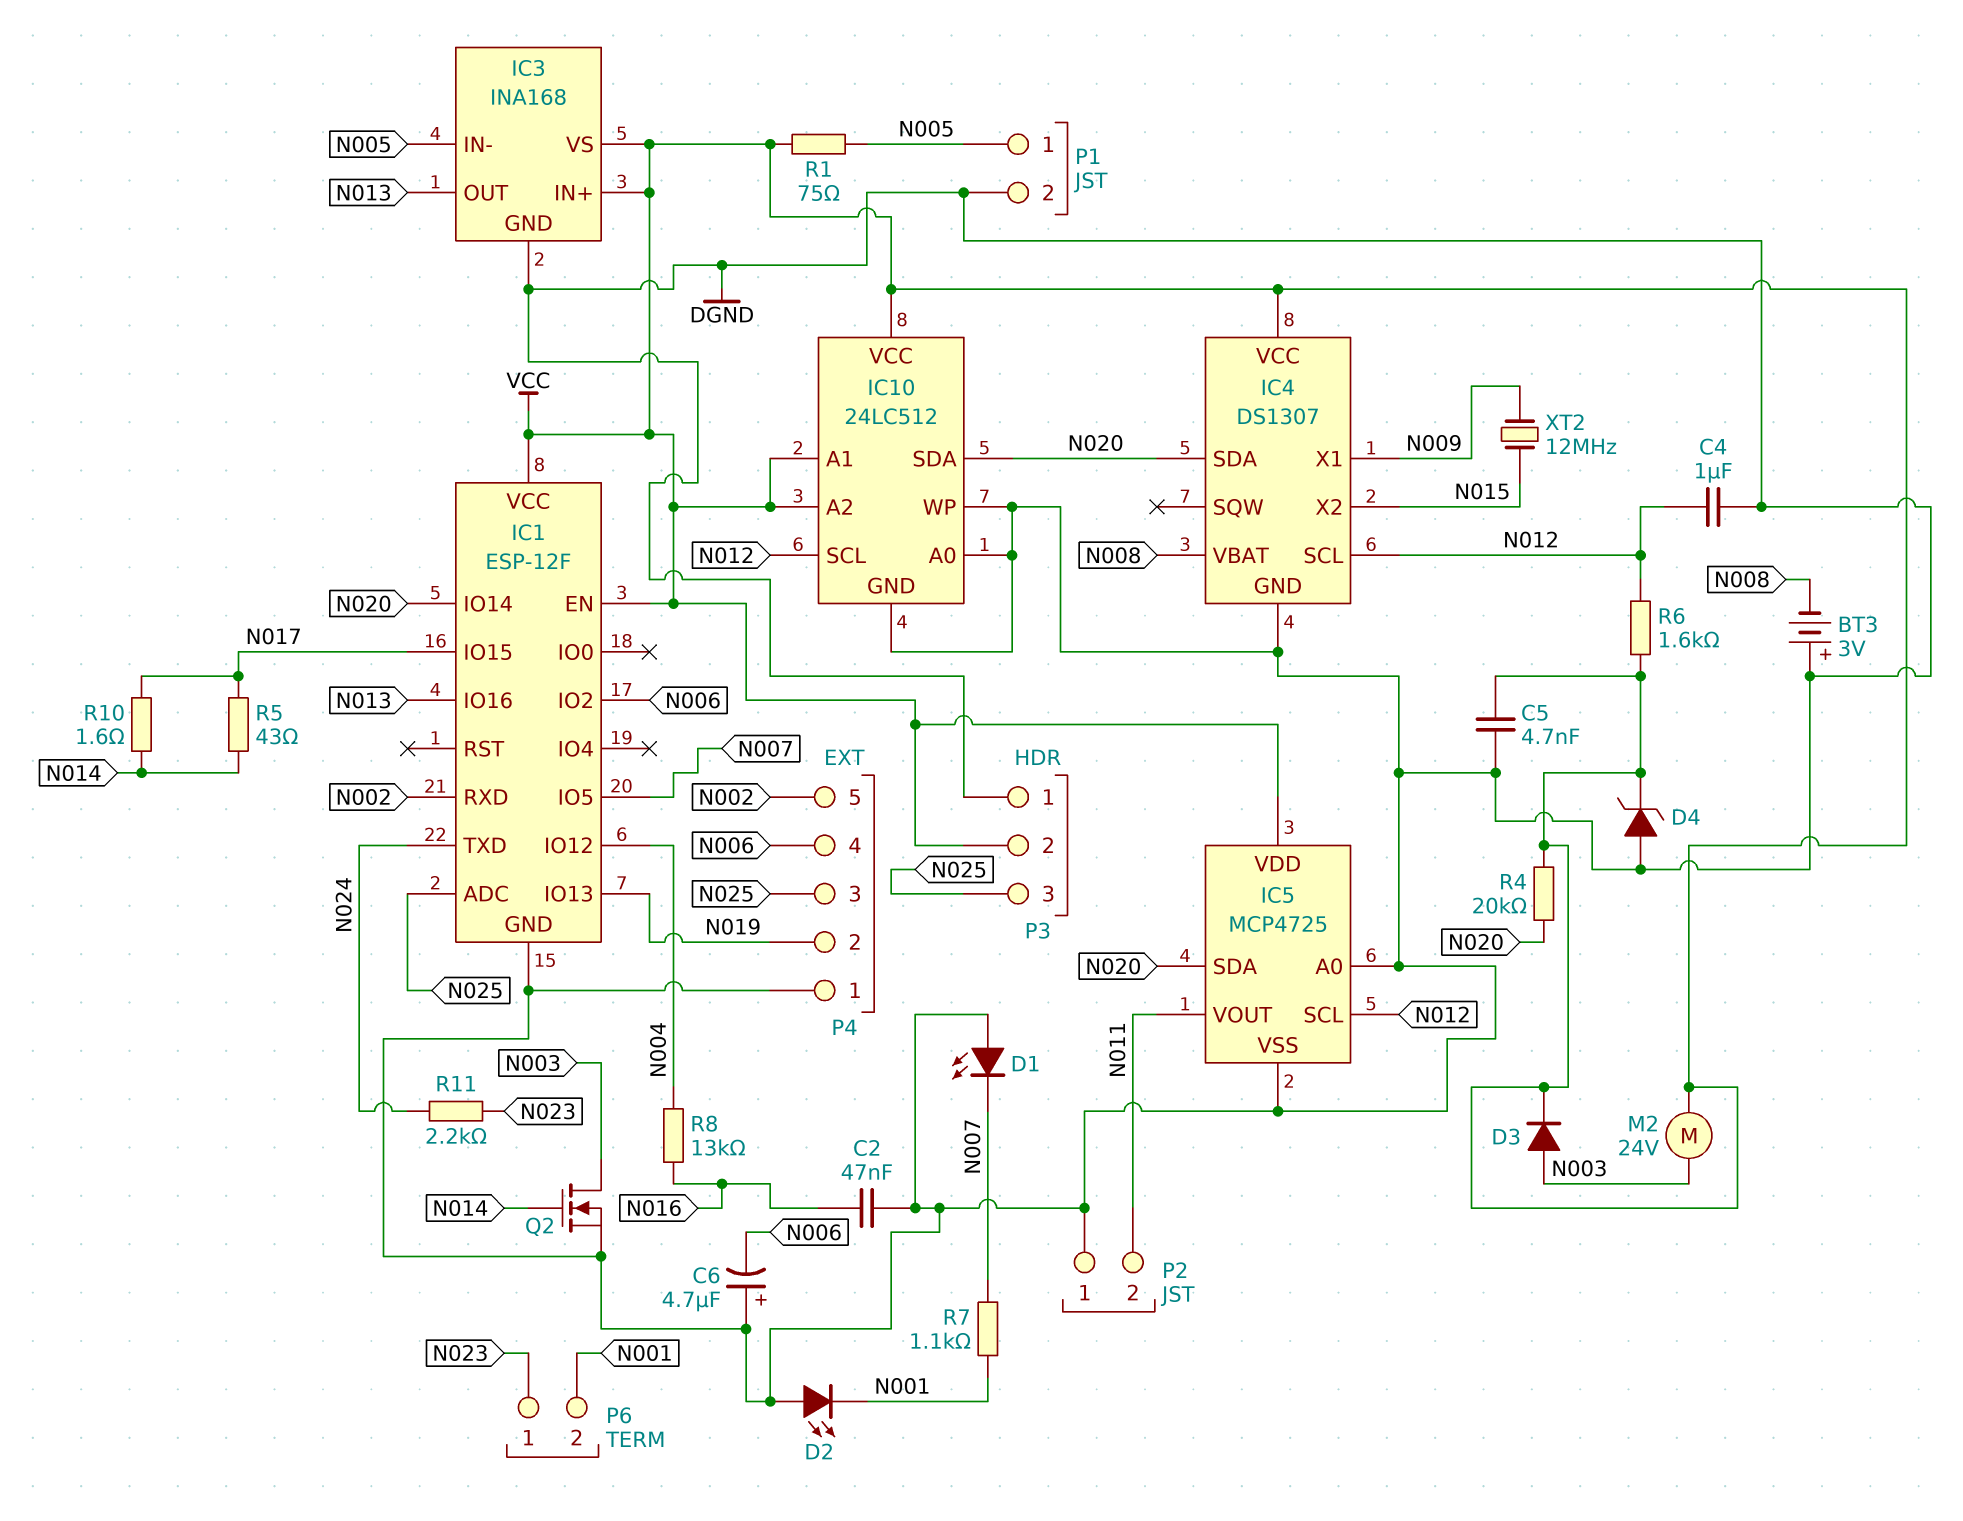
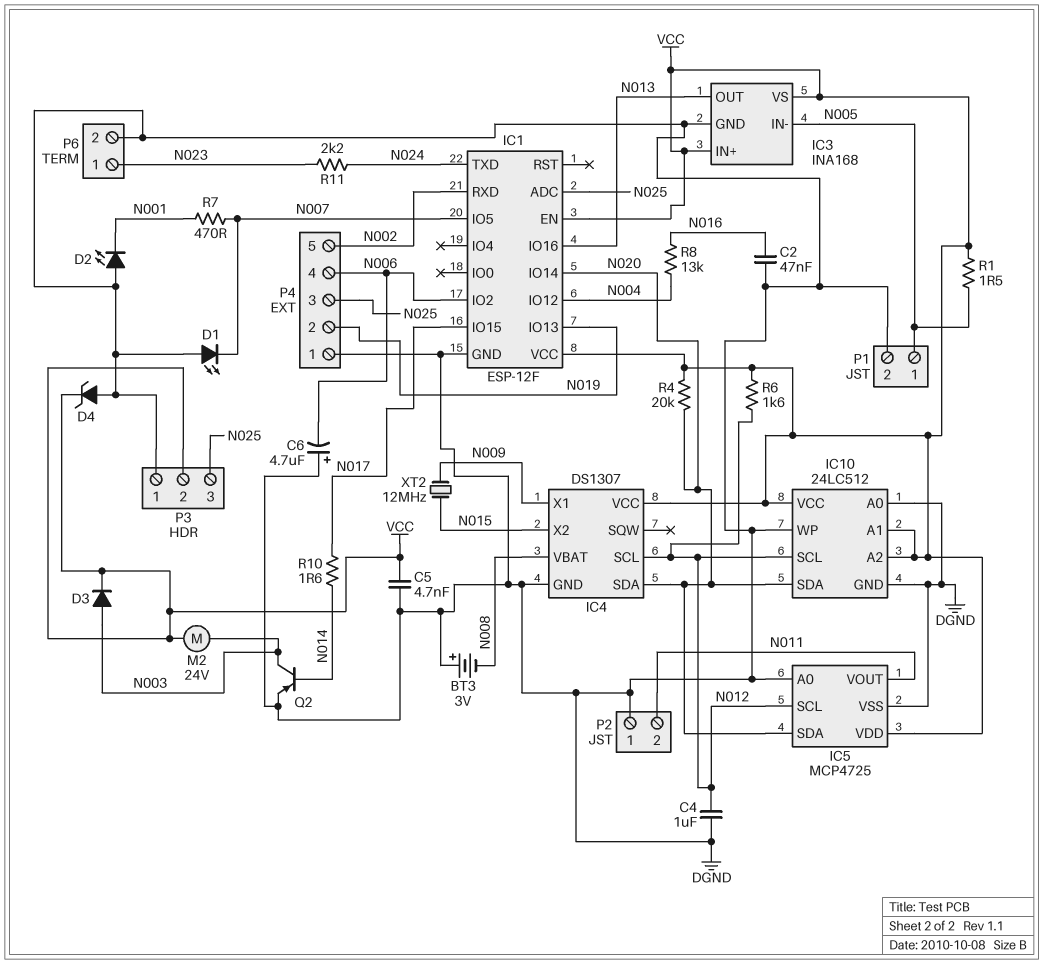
P6 pin 2: N001 -> DGND
Q2: NMOS (G N014, D N003, S DGND) -> PNP (B N014, C N003, E DGND)
R1: 75 (N005, VCC) -> 1.5 (N005, VCC)
R5: 43 (N014, N017) -> none
R7: 1.1k (N001, N007) -> 470 (N001, N007)

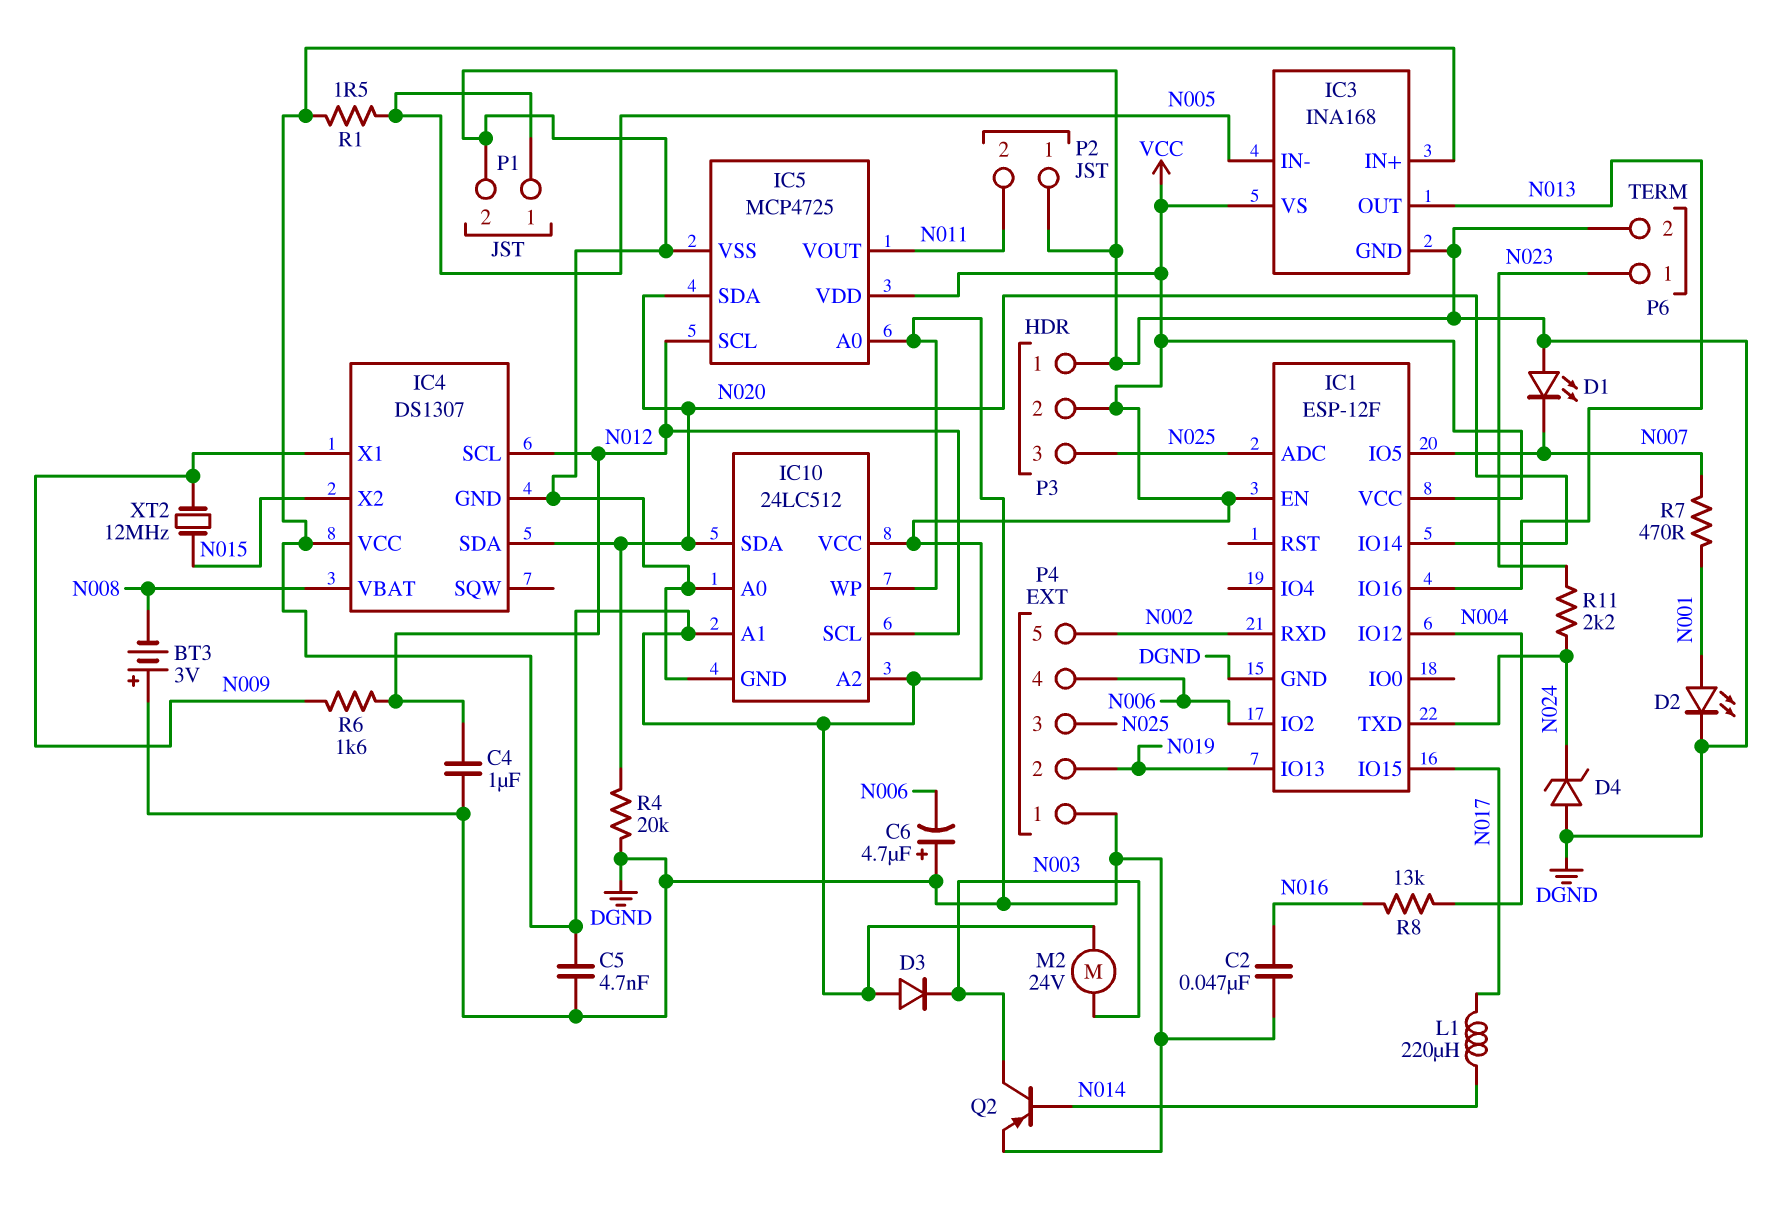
D2: LED (A DGND, K N001) -> LED (A N001, K DGND)
D3: diode (A N003, K VCC) -> diode (A VCC, K N003)
D4: zener (A DGND, K VCC) -> zener (A DGND, K N024)
L1: none -> 220uH (N014, N017)
R4: 20k (N020, VCC) -> 20k (DGND, N020)
R6: 1.6k (N012, VCC) -> 1.6k (N009, N012)
R10: 1.6 (N014, N017) -> none

